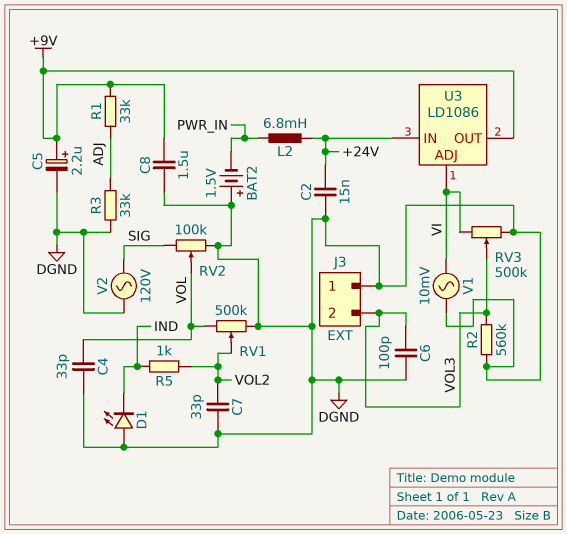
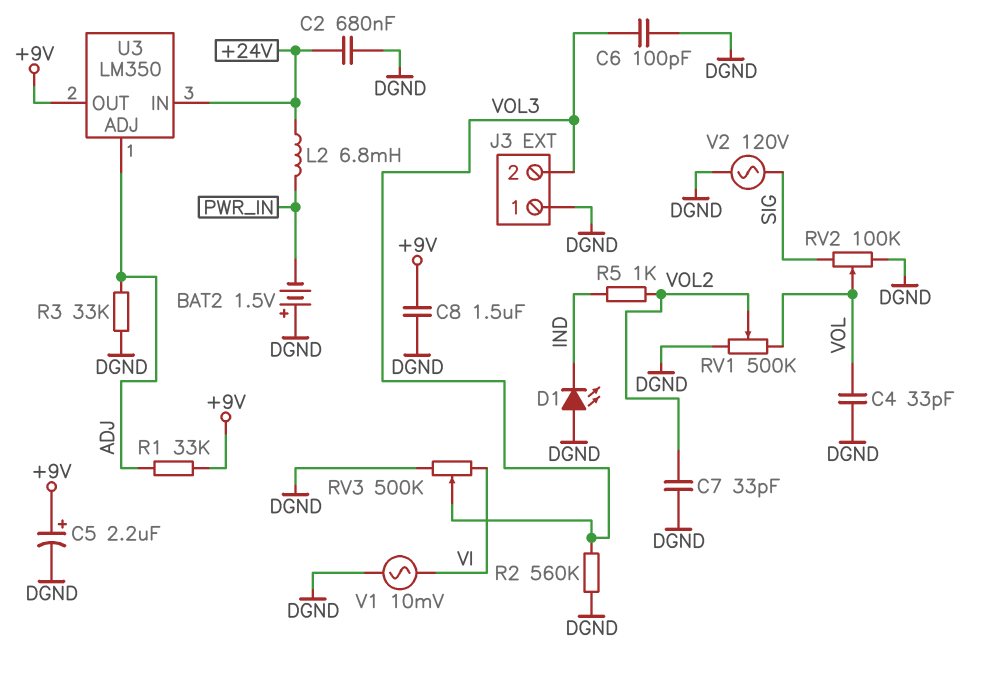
C2: 15nF (+24V, DGND) -> 680nF (+24V, DGND)
U3: LD1086 -> LM350
U3 pin ADJ: VI -> ADJ

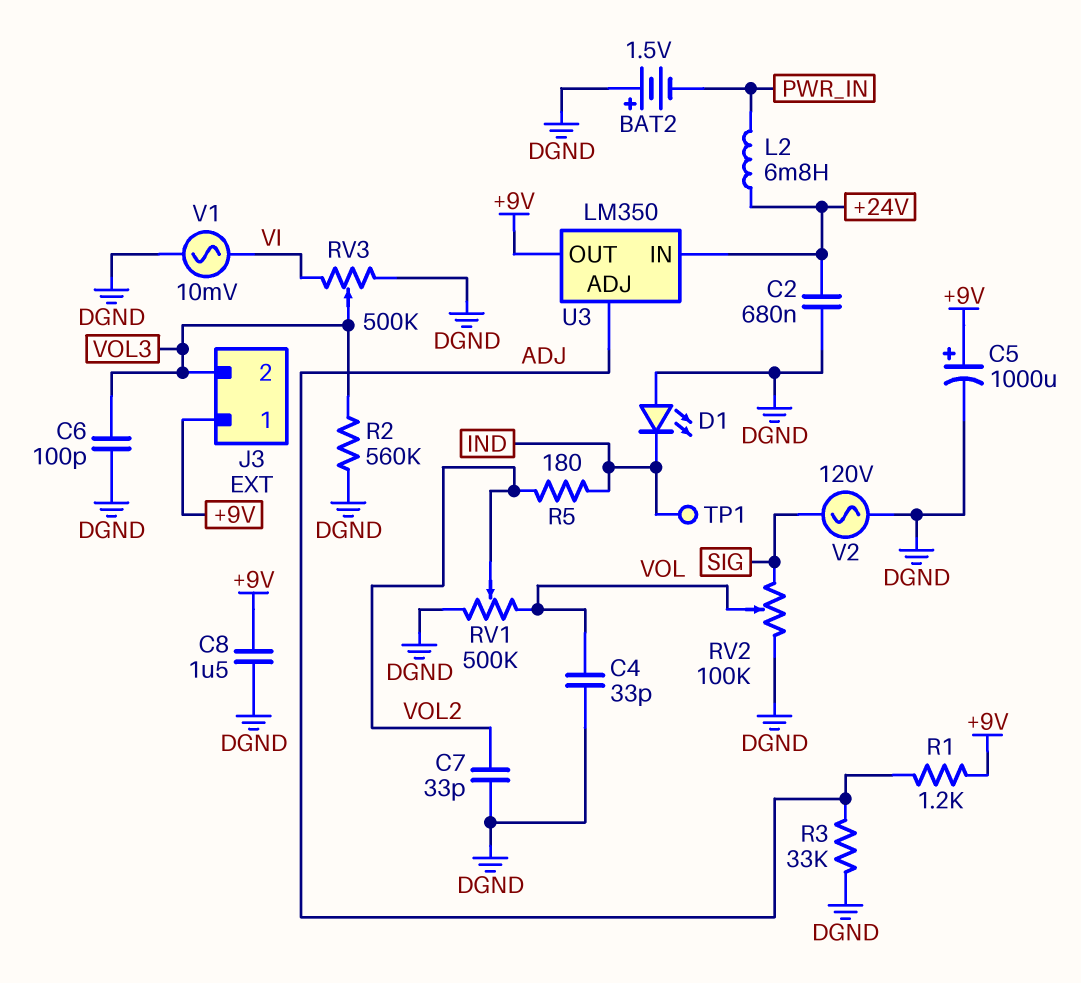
C5: 2.2uF (plus +9V, minus DGND) -> 1000uF (plus +9V, minus DGND)
J3 pin 1: DGND -> +9V
R1: 33k (+9V, ADJ) -> 1.2k (+9V, ADJ)
R5: 1k (IND, VOL2) -> 180 (IND, VOL2)
TP1: none -> test point (IND)

